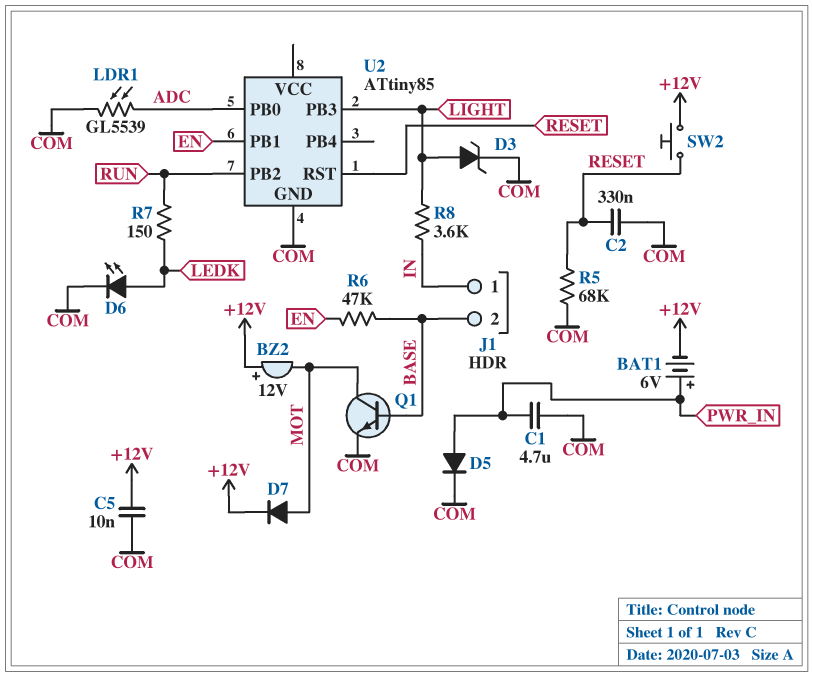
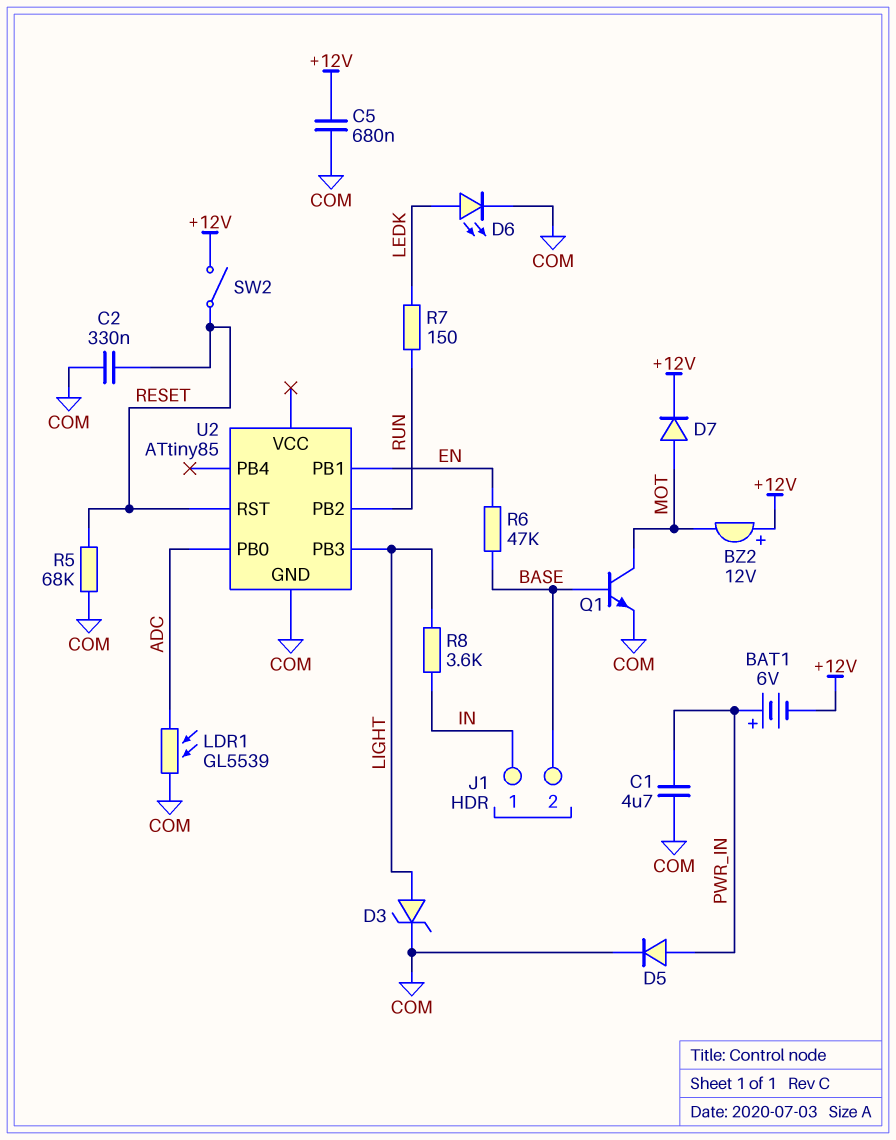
C5: 10nF (+12V, COM) -> 680nF (+12V, COM)
SW2: button (+12V, RESET) -> switch (+12V, RESET)

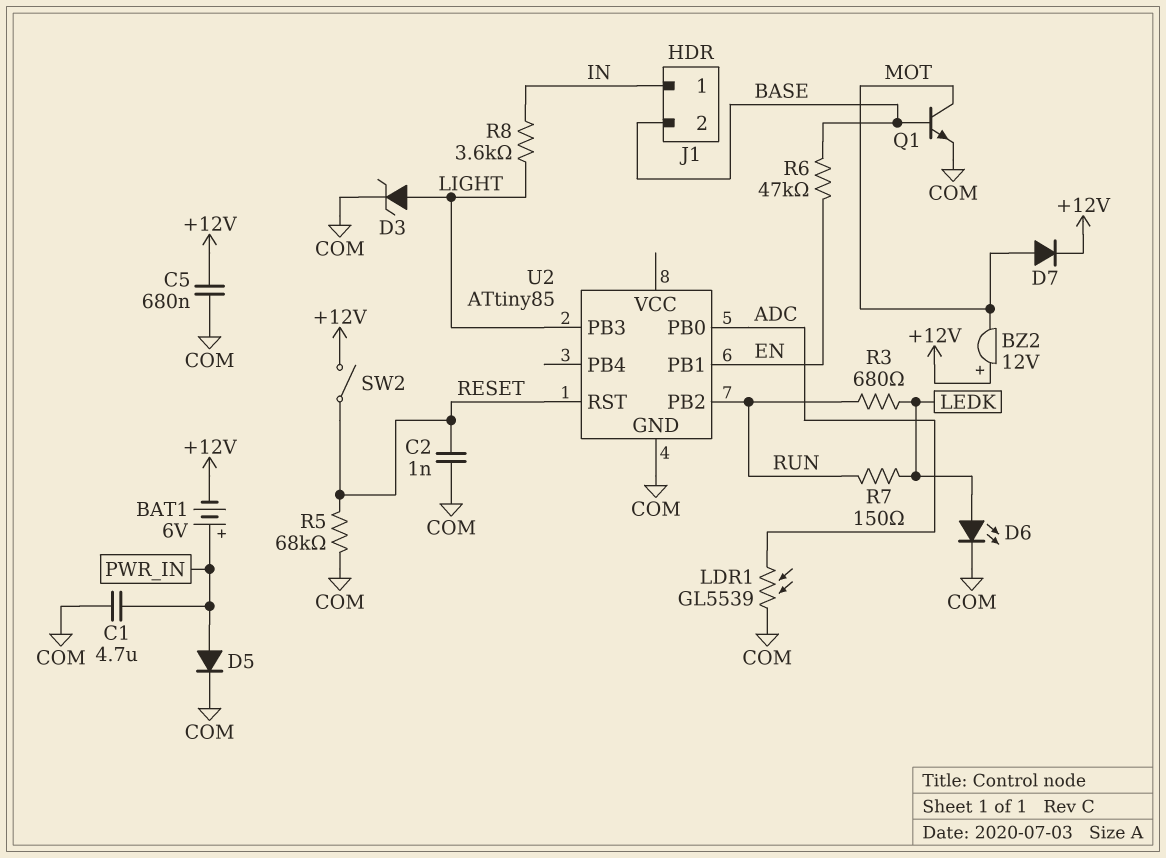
C2: 330nF (COM, RESET) -> 1nF (COM, RESET)
R3: none -> 680 (LEDK, RUN)

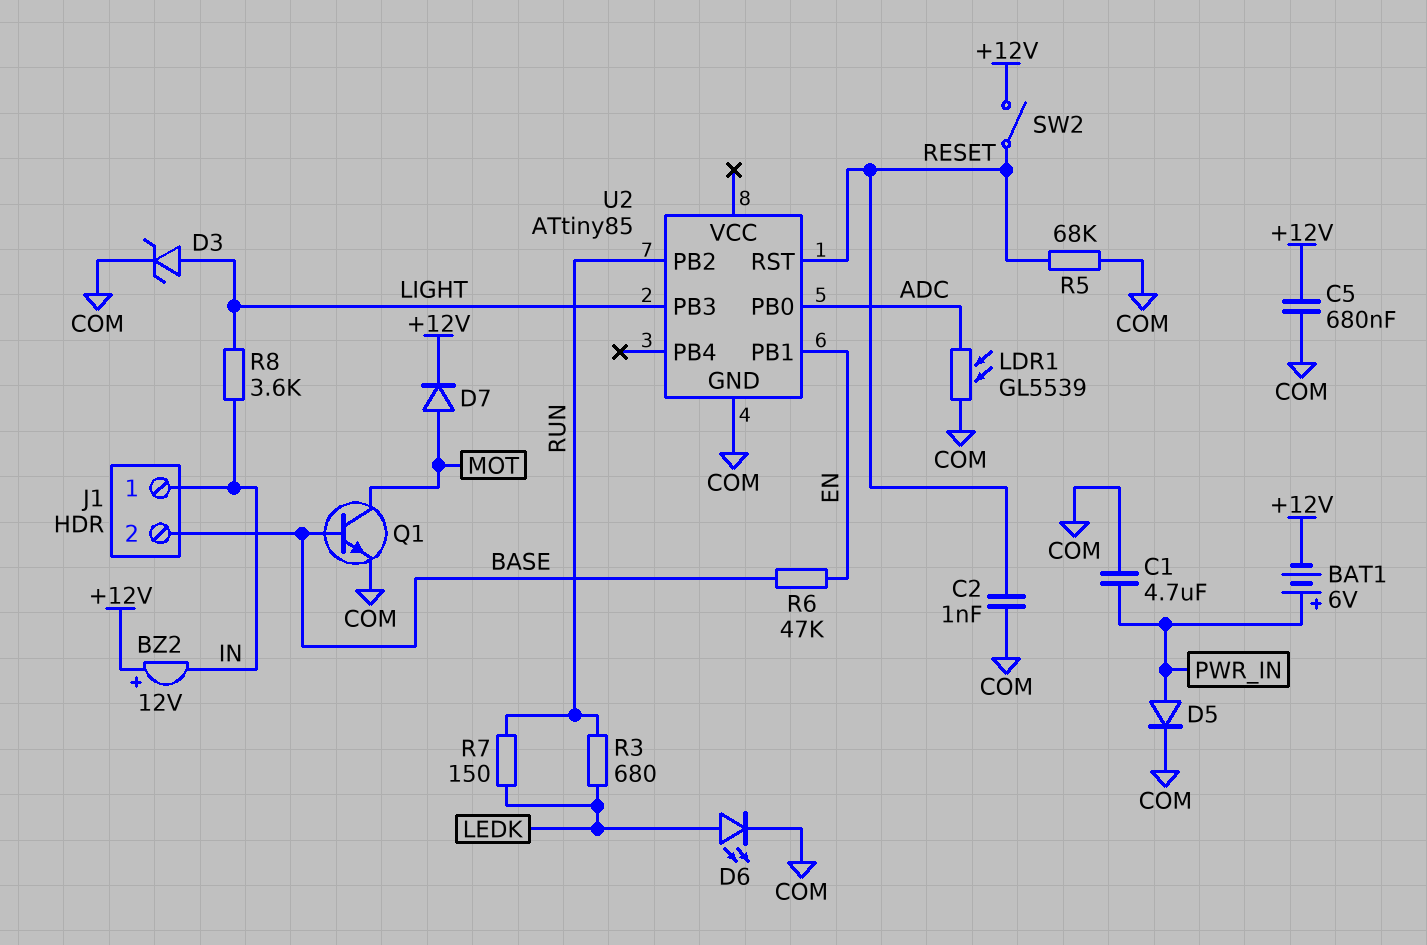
BZ2: buzzer 12V (plus +12V, minus MOT) -> buzzer 12V (plus +12V, minus IN)

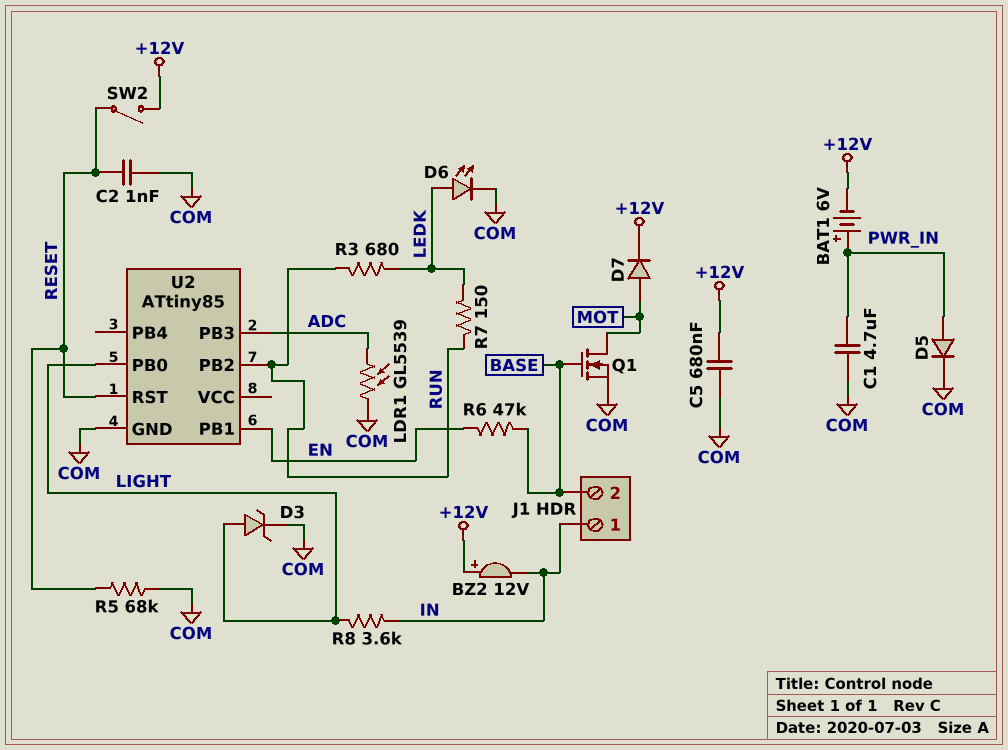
Q1: NPN (B BASE, C MOT, E COM) -> NMOS (G BASE, D MOT, S COM)
U2 pin PB0: ADC -> LIGHT
U2 pin PB3: LIGHT -> ADC

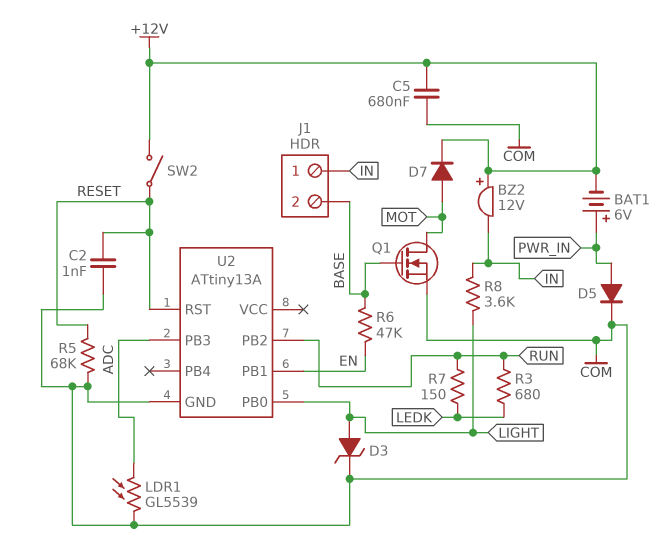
C1: 4.7uF (COM, PWR_IN) -> none
D6: LED (A LEDK, K COM) -> none
U2: ATtiny85 -> ATtiny13A

